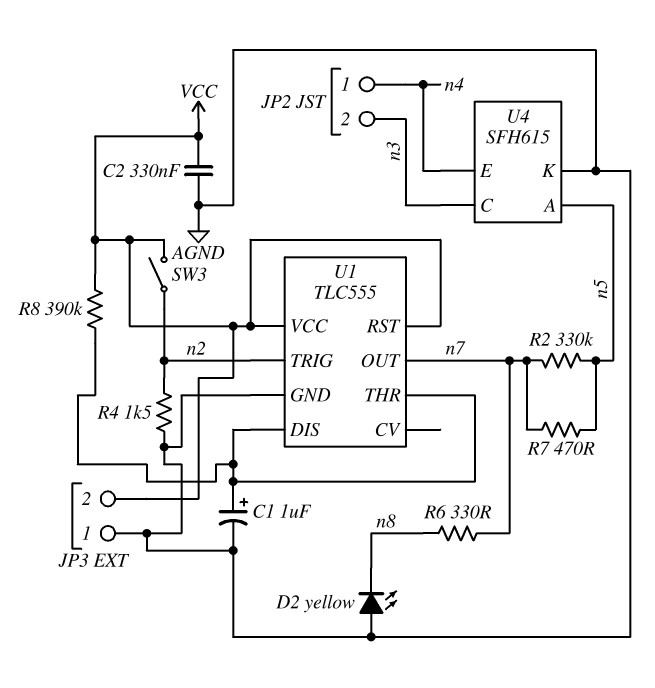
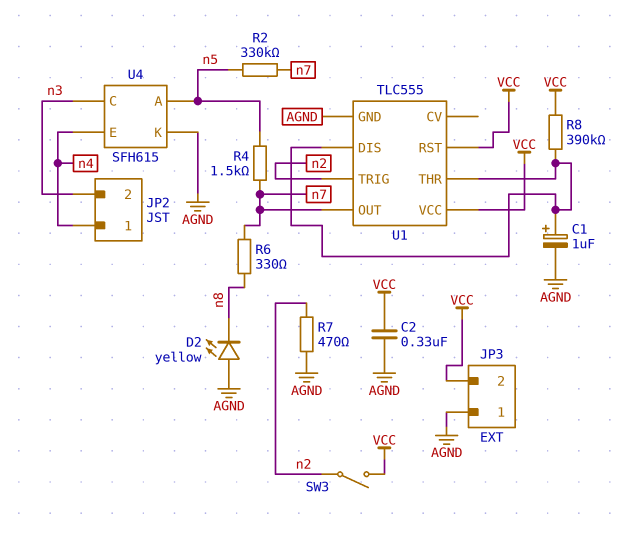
R4: 1.5k (AGND, n2) -> 1.5k (n5, n7)
R7: 470 (n5, n7) -> 470 (AGND, n2)

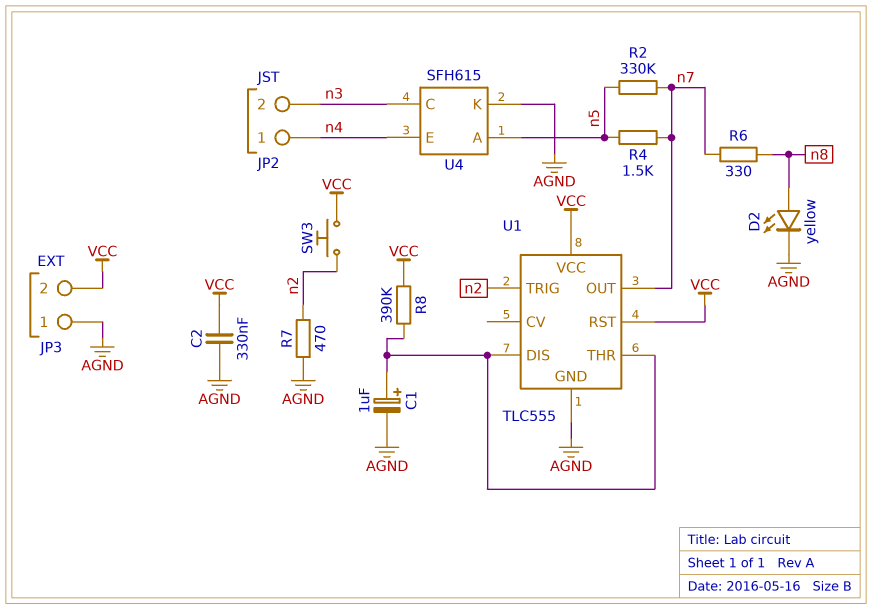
D2: LED yellow (A AGND, K n8) -> LED yellow (A n8, K AGND)
SW3: switch (VCC, n2) -> button (VCC, n2)

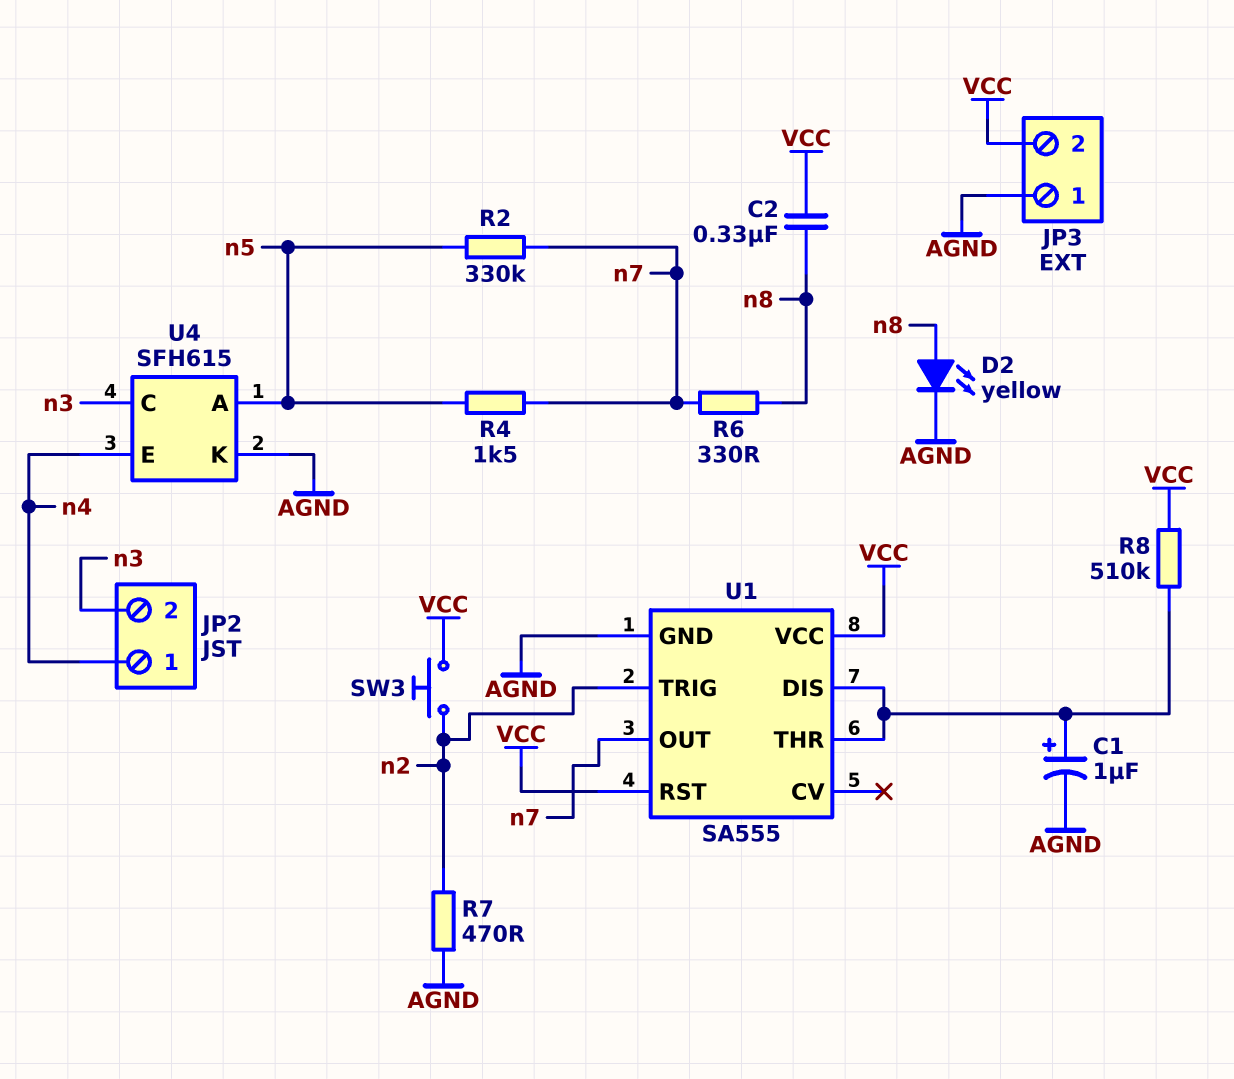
C2: 330nF (AGND, VCC) -> 330nF (VCC, n8)
R8: 390k (U1/DIS, VCC) -> 510k (U1/DIS, VCC)
U1: TLC555 -> SA555

